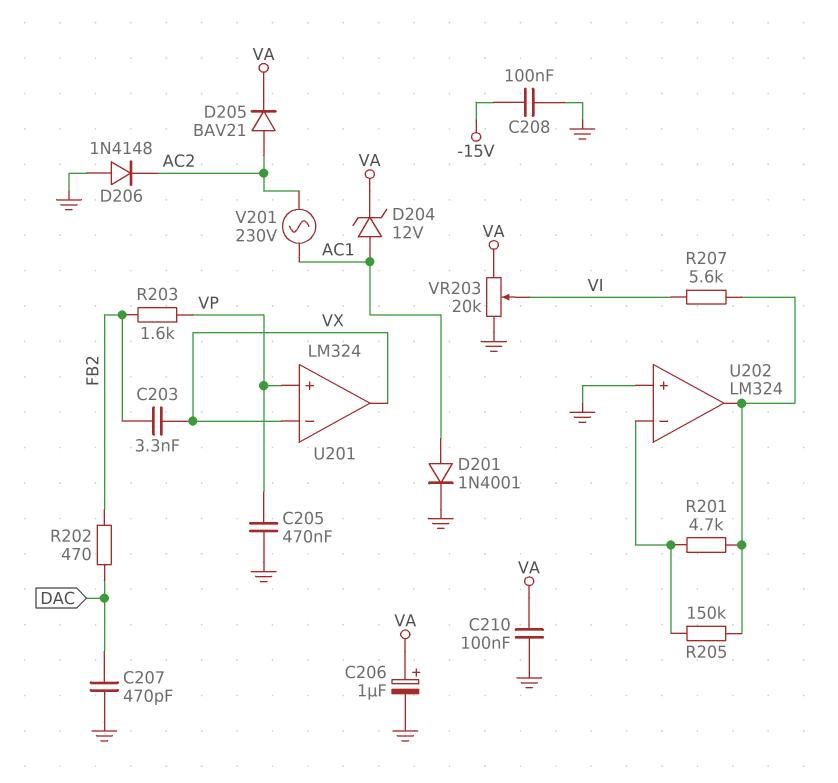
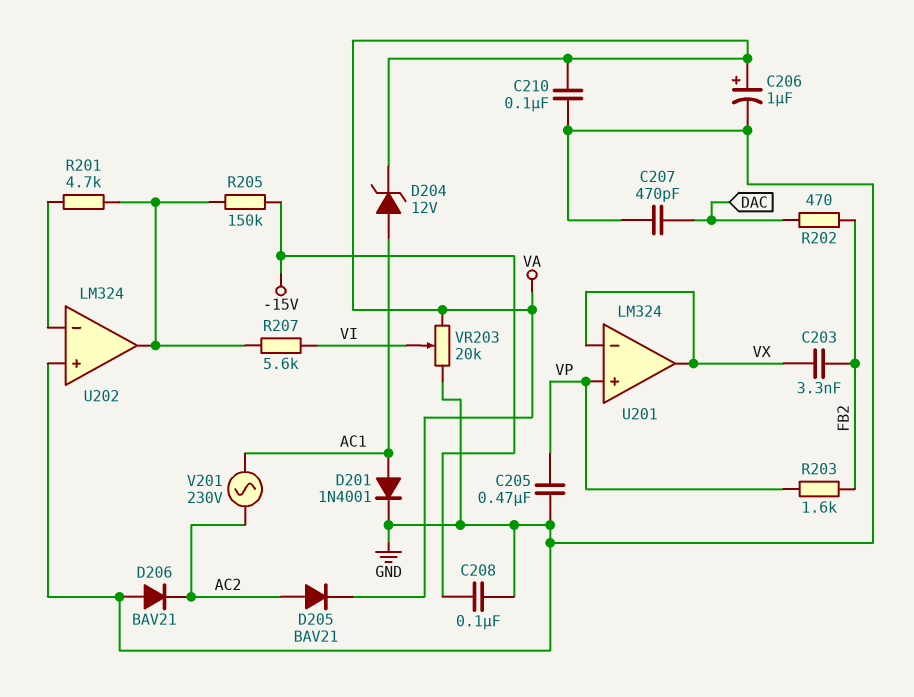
D206: diode 1N4148 (A GND, K AC2) -> diode BAV21 (A GND, K AC2)
R205: 150k (U202/in-, U202/out) -> 150k (-15V, U202/out)

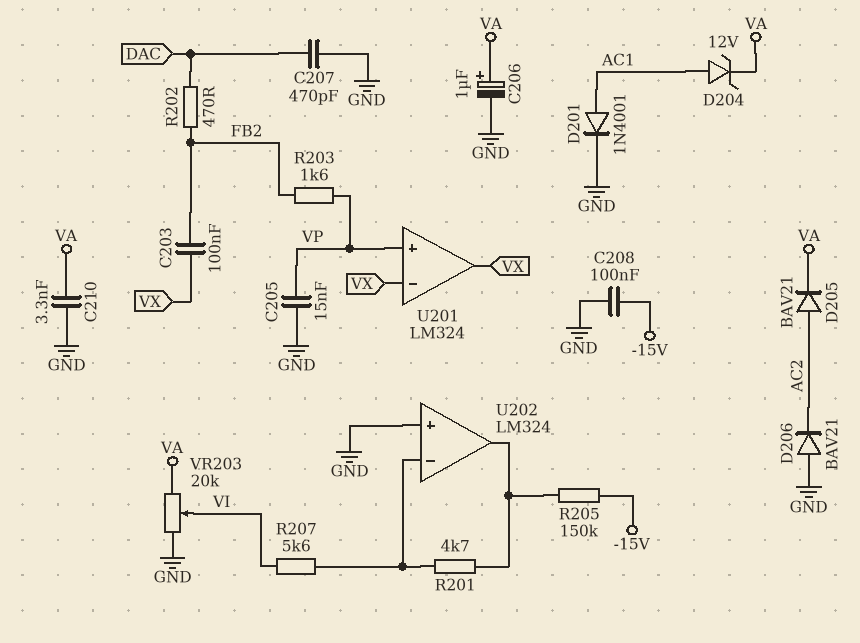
C203: 3.3nF (FB2, VX) -> 100nF (FB2, VX)
C205: 470nF (GND, VP) -> 15nF (GND, VP)
C210: 100nF (GND, VA) -> 3.3nF (GND, VA)
R207: 5.6k (U202/out, VI) -> 5.6k (U202/in-, VI)
V201: AC 230V (AC1, AC2) -> none

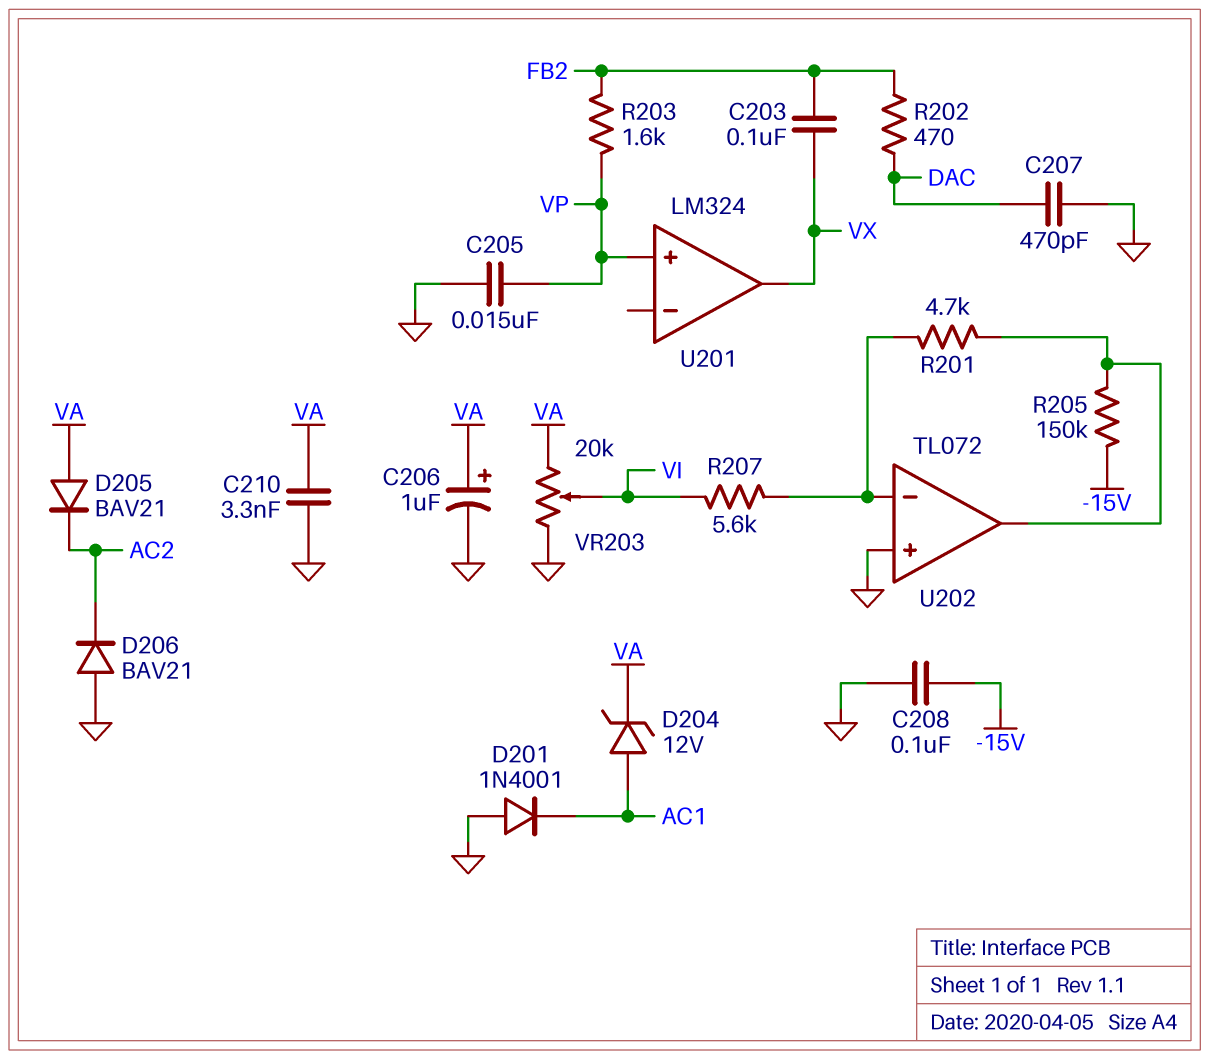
D201: diode 1N4001 (A AC1, K GND) -> diode 1N4001 (A GND, K AC1)
D205: diode BAV21 (A AC2, K VA) -> diode BAV21 (A VA, K AC2)
U201 pin in-: VX -> none
U202: LM324 -> TL072

